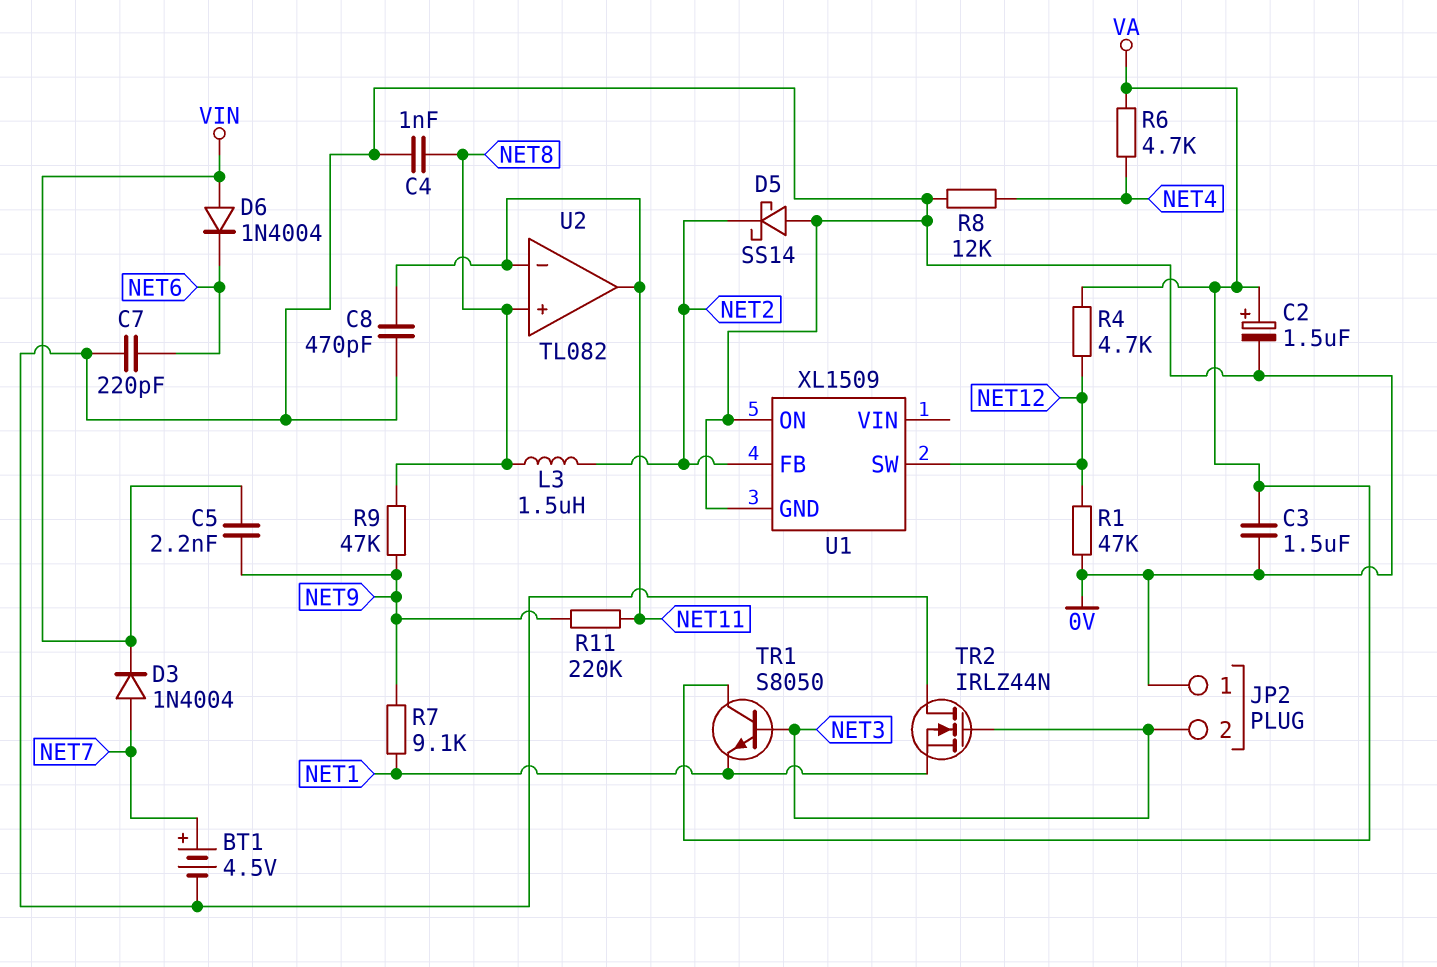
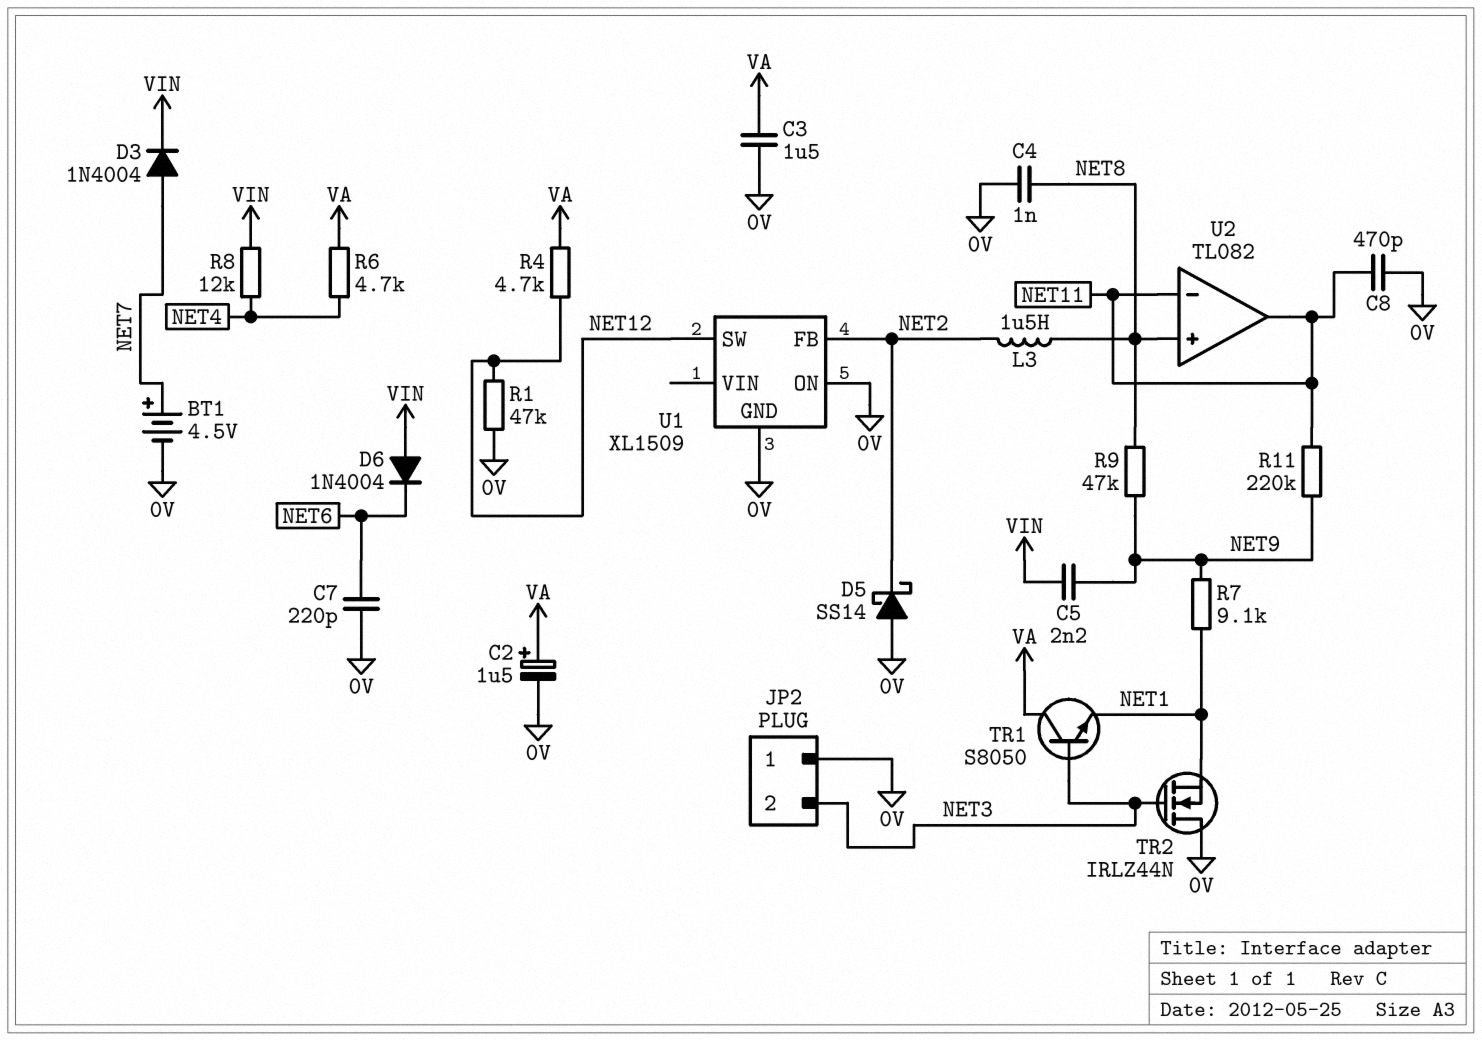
R8: 12k (0V, NET4) -> 12k (NET4, VIN)

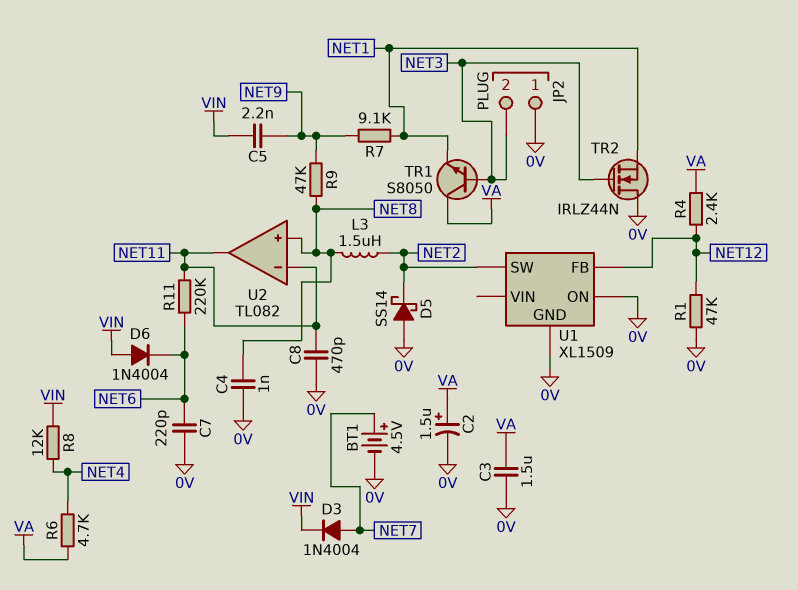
R4: 4.7k (NET12, VA) -> 2.4k (NET12, VA)
R11: 220k (NET9, NET11) -> 220k (NET6, NET11)
U1 pin FB: NET2 -> NET12
U1 pin SW: NET12 -> NET2

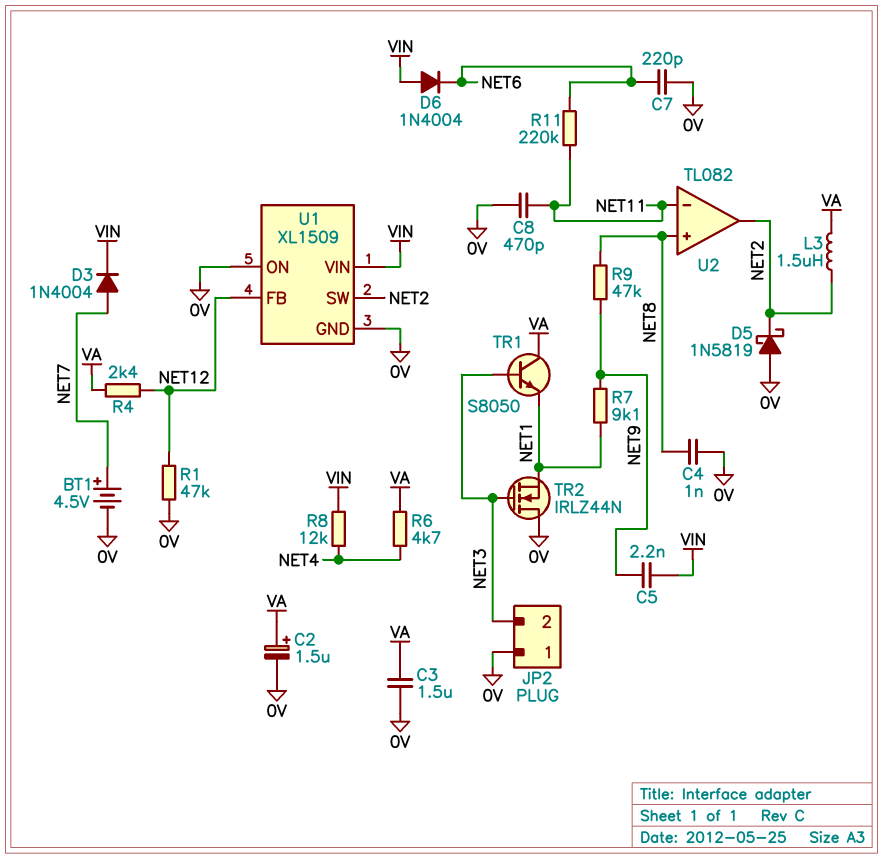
D5: schottky SS14 (A 0V, K NET2) -> schottky 1N5819 (A 0V, K NET2)
L3: 1.5uH (NET2, NET8) -> 1.5uH (NET2, VA)
U1 pin VIN: none -> VIN
U2 pin out: NET11 -> NET2

